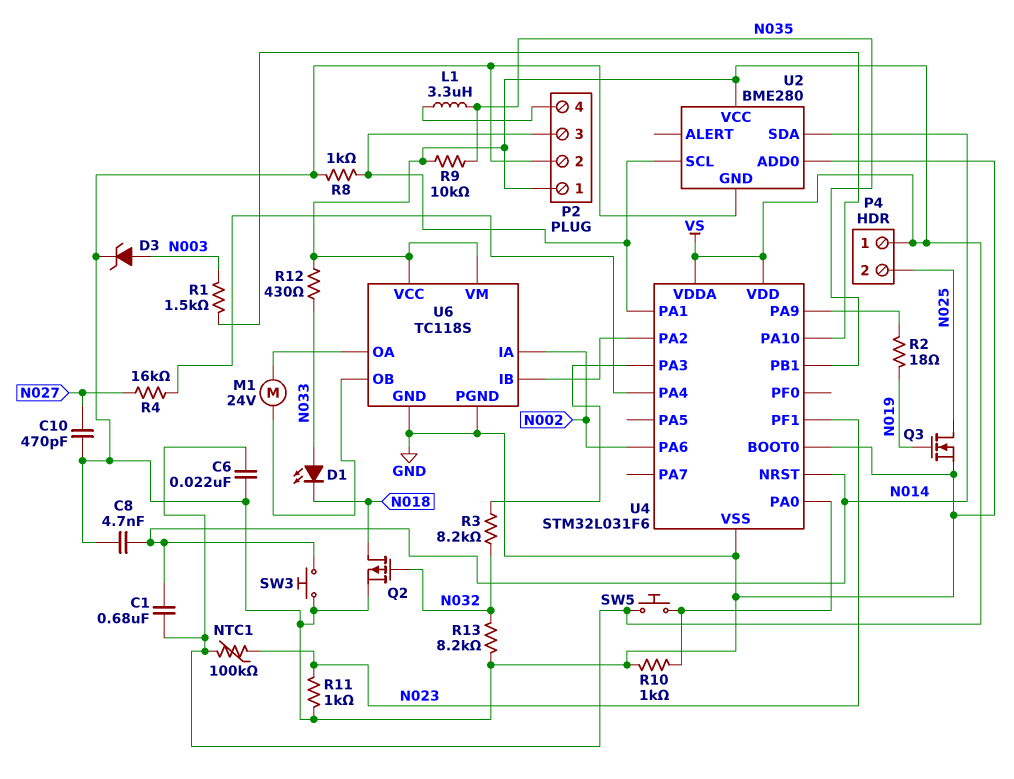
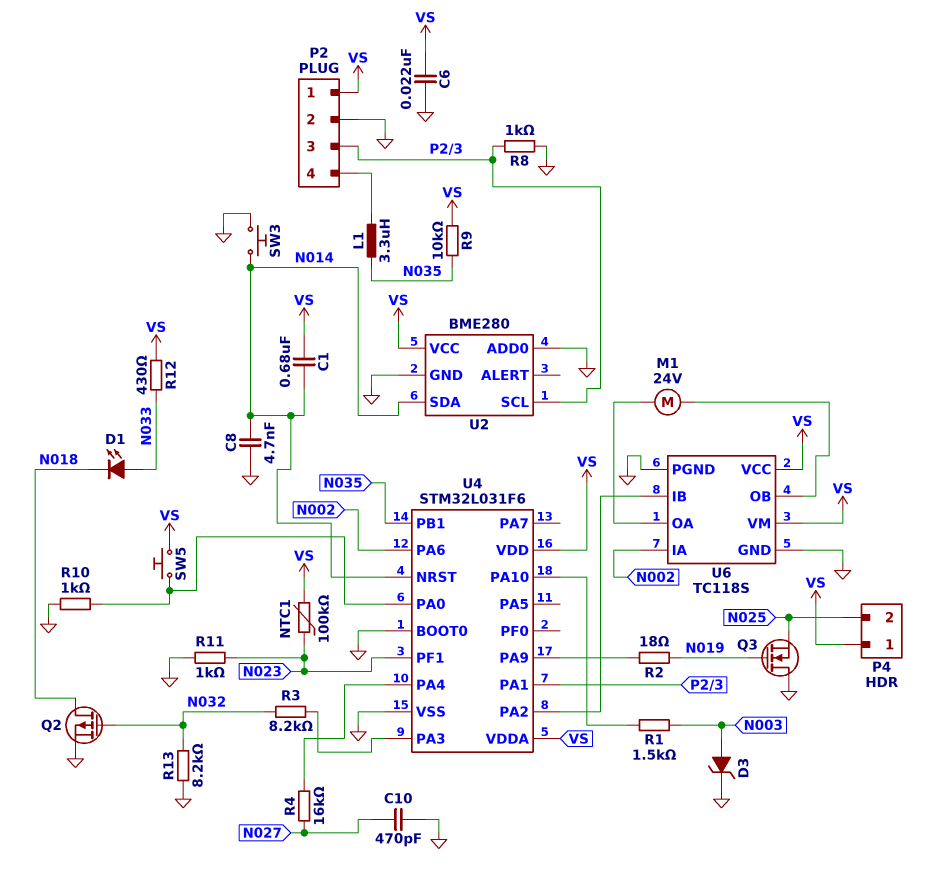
Q3: NMOS (G N019, D N025, S GND) -> NMOS (G N019, D GND, S N025)

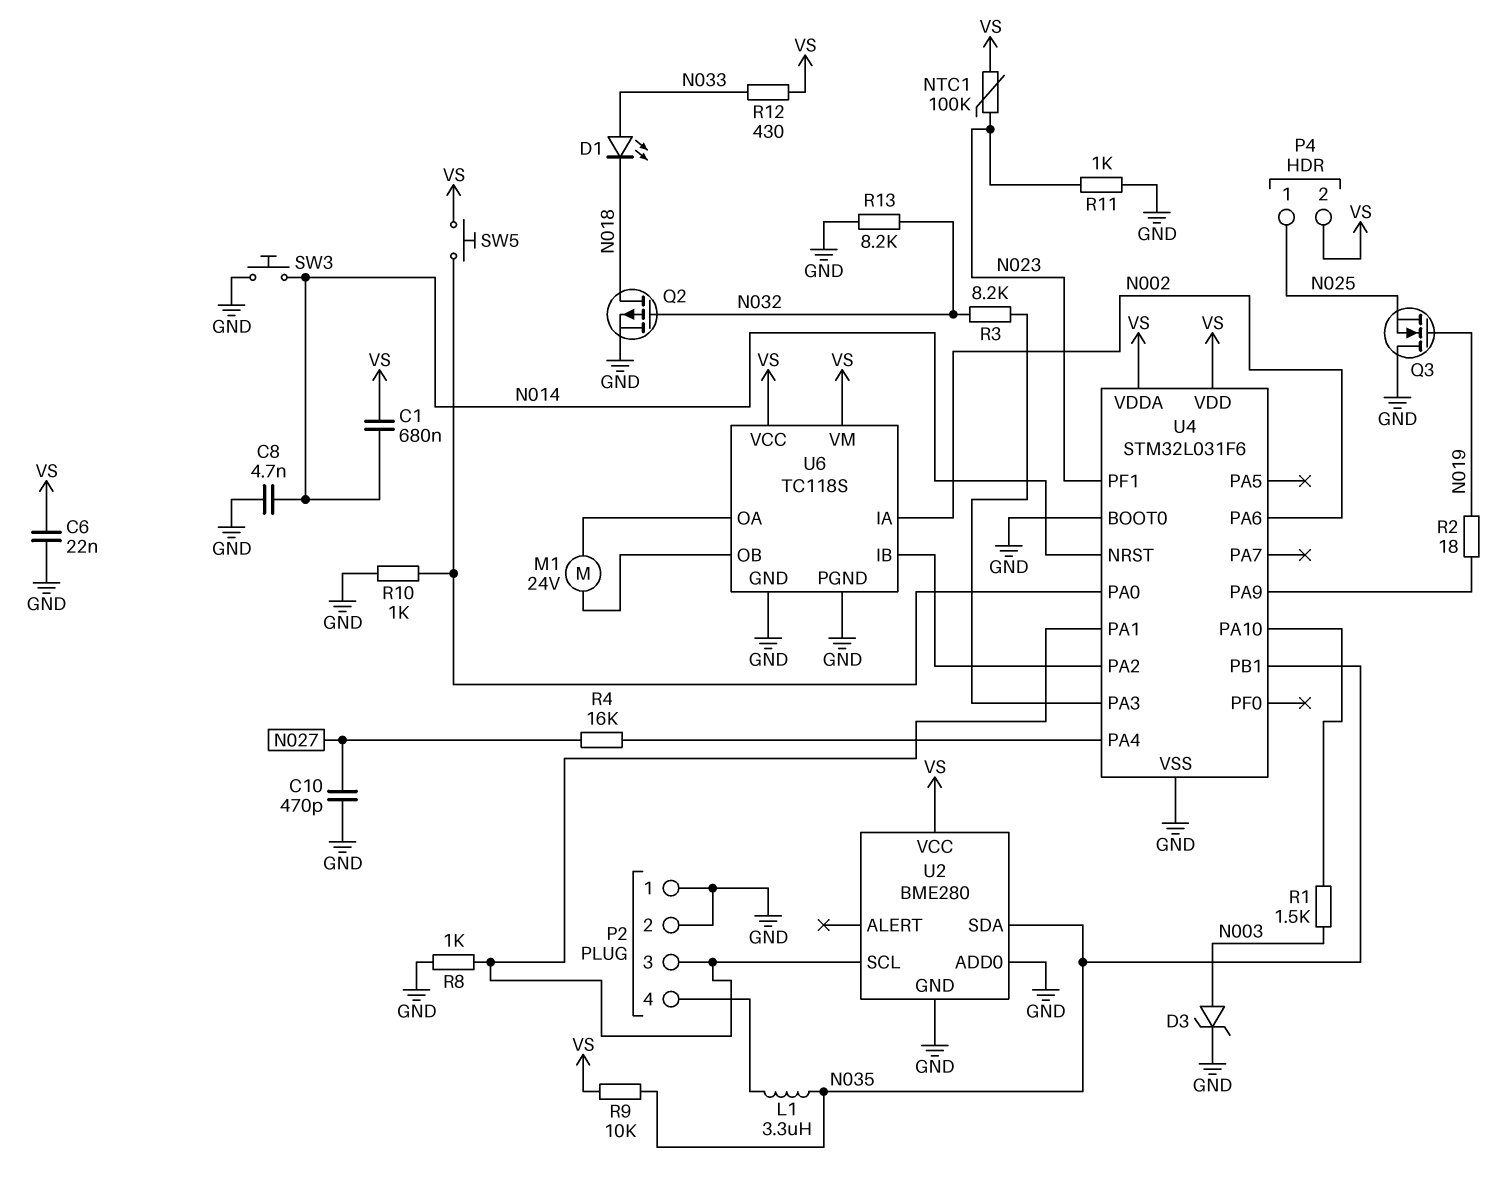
P2 pin 1: VS -> GND
P4 pin 1: VS -> N025
P4 pin 2: N025 -> VS
U2 pin SDA: N014 -> N035

